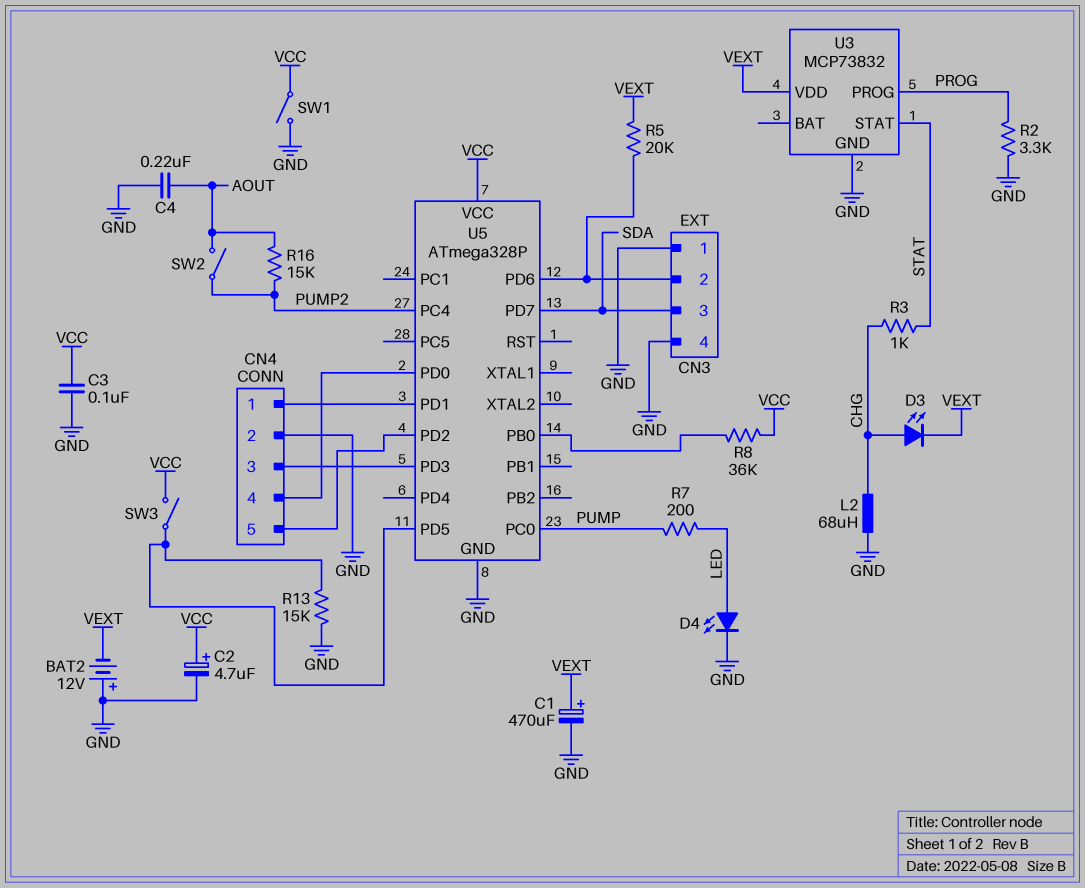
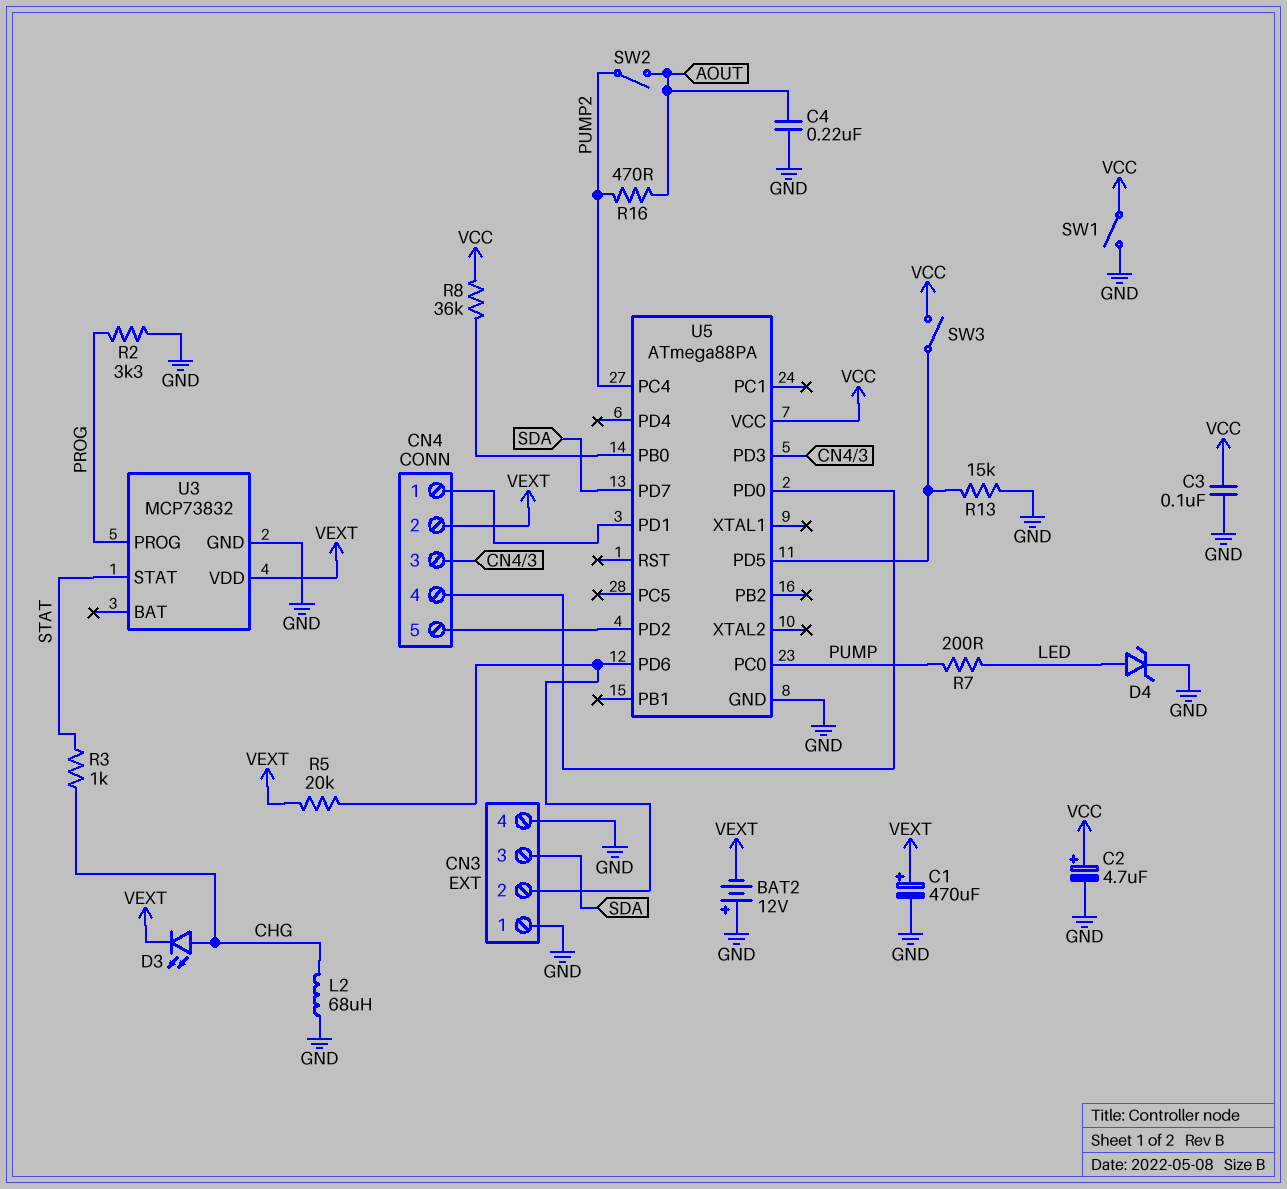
CN4 pin 2: GND -> VEXT
D4: LED (A LED, K GND) -> zener (A LED, K GND)
R16: 15k (AOUT, PUMP2) -> 470 (AOUT, PUMP2)
U5: ATmega328P -> ATmega88PA

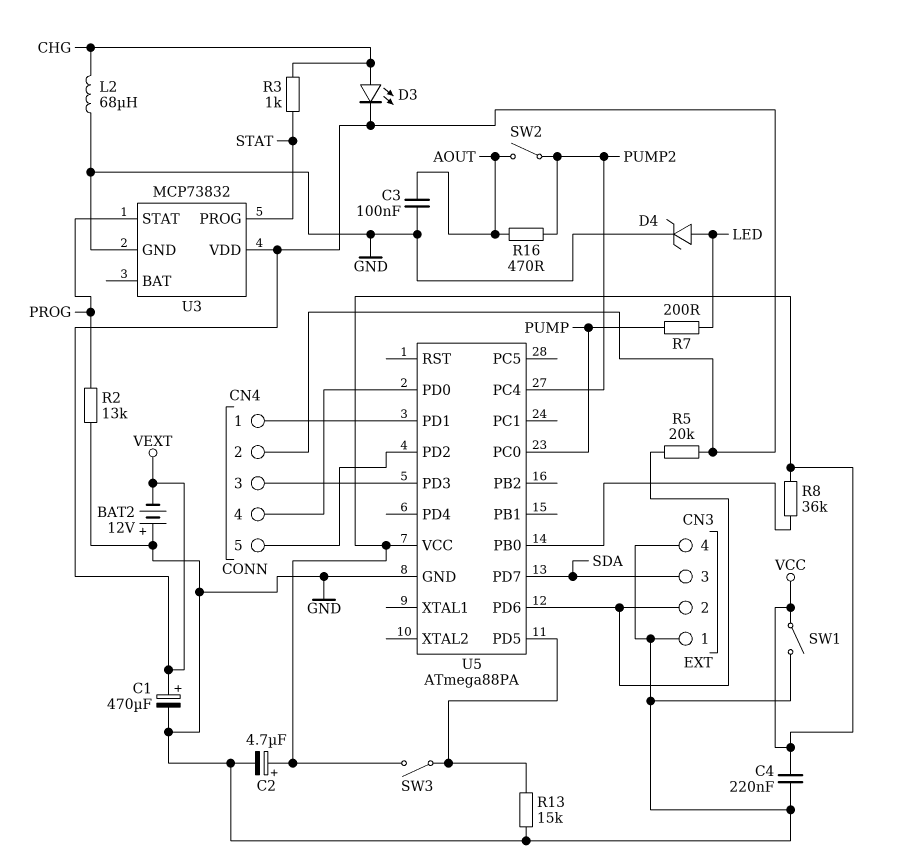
C3: 100nF (GND, VCC) -> 100nF (AOUT, GND)
C4: 220nF (AOUT, GND) -> 220nF (GND, VCC)
R2: 3.3k (GND, PROG) -> 13k (GND, PROG)
U3 pin PROG: PROG -> STAT
U3 pin STAT: STAT -> PROG

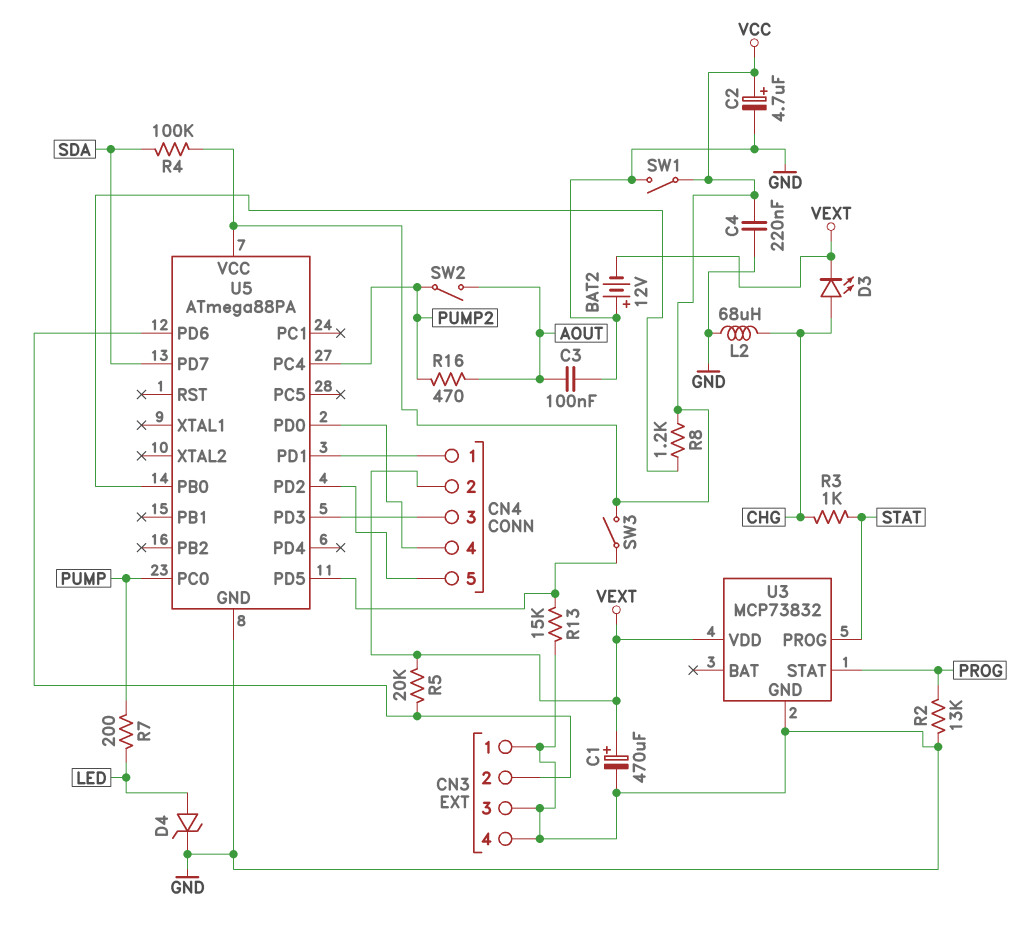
CN3 pin 3: SDA -> GND
R4: none -> 100k (SDA, VCC)
R8: 36k (U5/PB0, VCC) -> 1.2k (U5/PB0, VCC)

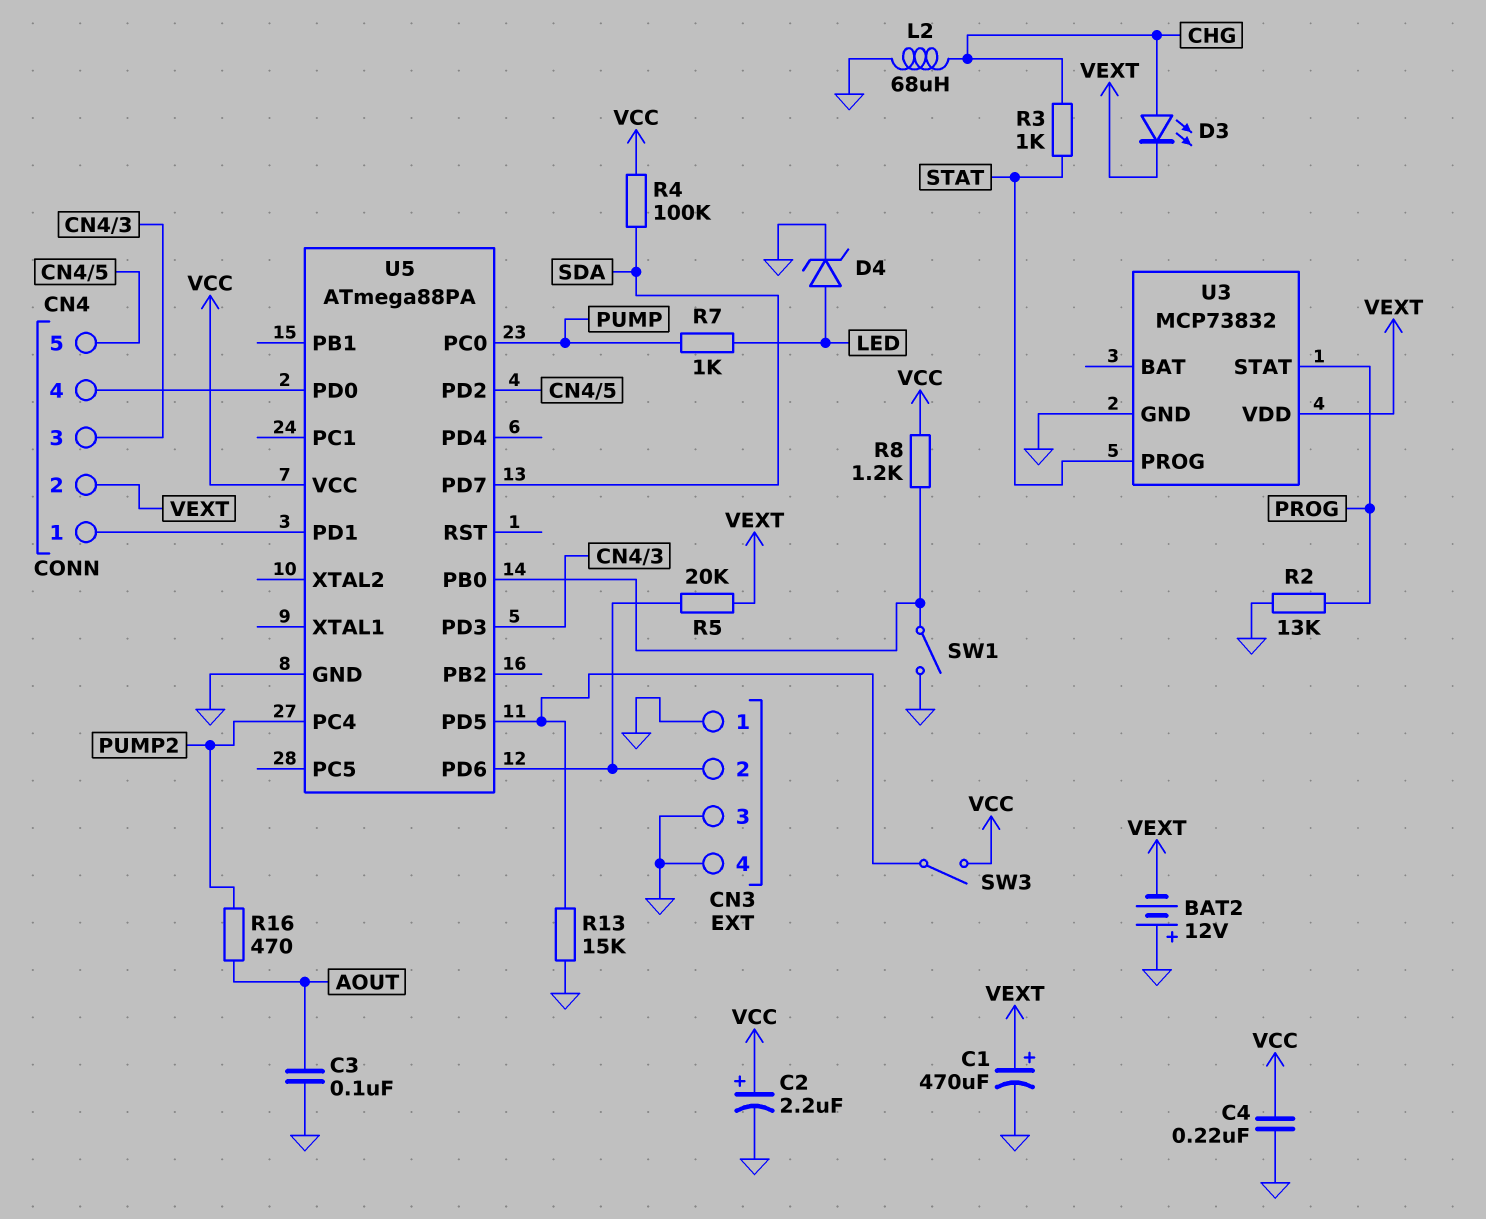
C2: 4.7uF (plus VCC, minus GND) -> 2.2uF (plus VCC, minus GND)
R7: 200 (LED, PUMP) -> 1k (LED, PUMP)
SW1: switch (GND, VCC) -> switch (GND, U5/PB0)
SW2: switch (AOUT, PUMP2) -> none

